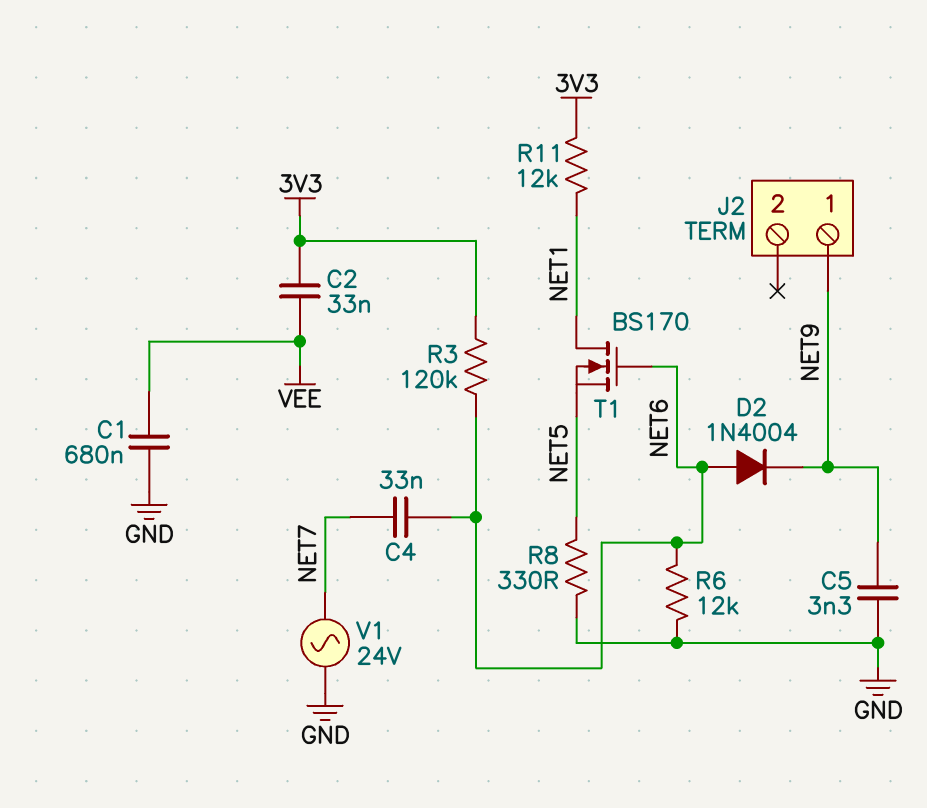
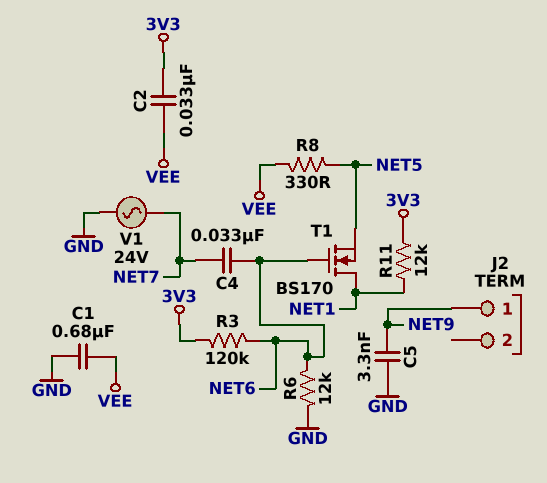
D2: diode 1N4004 (A NET6, K NET9) -> none
R8: 330 (GND, NET5) -> 330 (NET5, VEE)

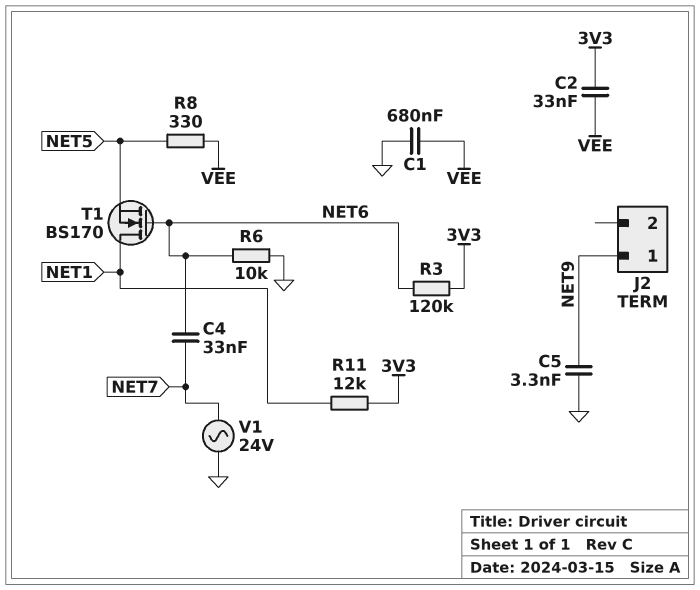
R6: 12k (GND, NET6) -> 10k (GND, NET6)

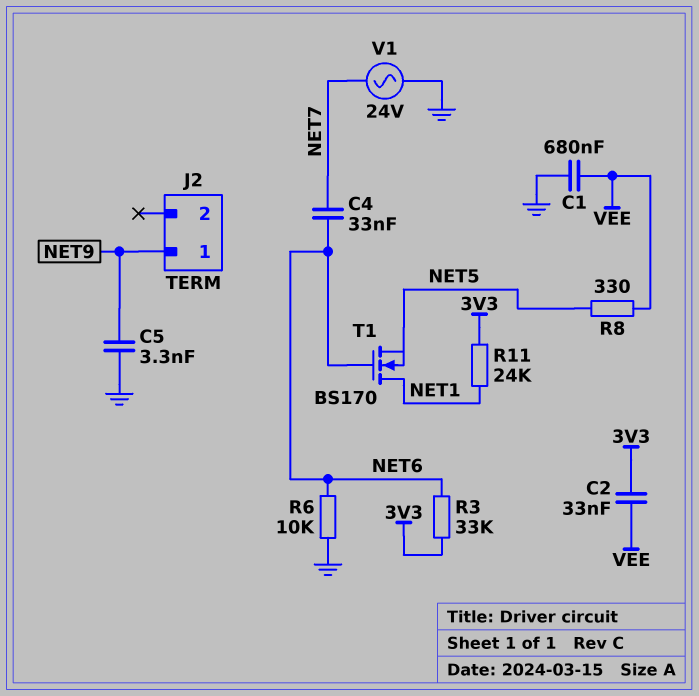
R3: 120k (3V3, NET6) -> 33k (3V3, NET6)
R11: 12k (3V3, NET1) -> 24k (3V3, NET1)

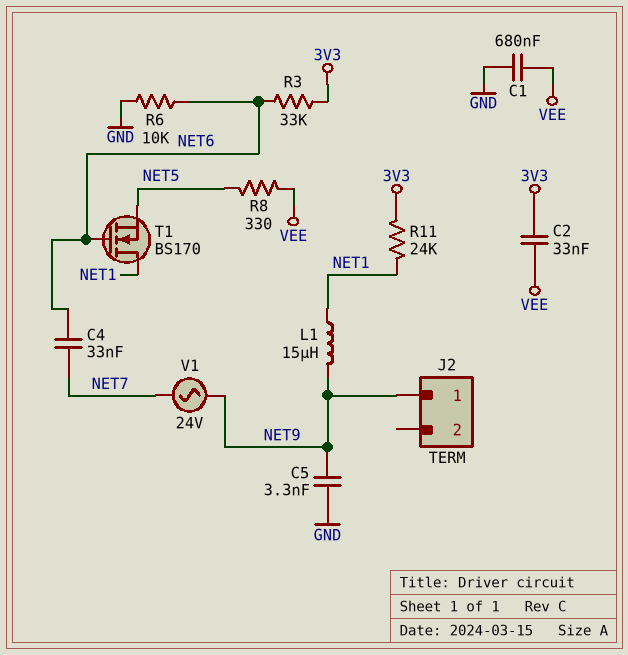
L1: none -> 15uH (NET1, NET9)
V1: AC 24V (GND, NET7) -> AC 24V (NET7, NET9)

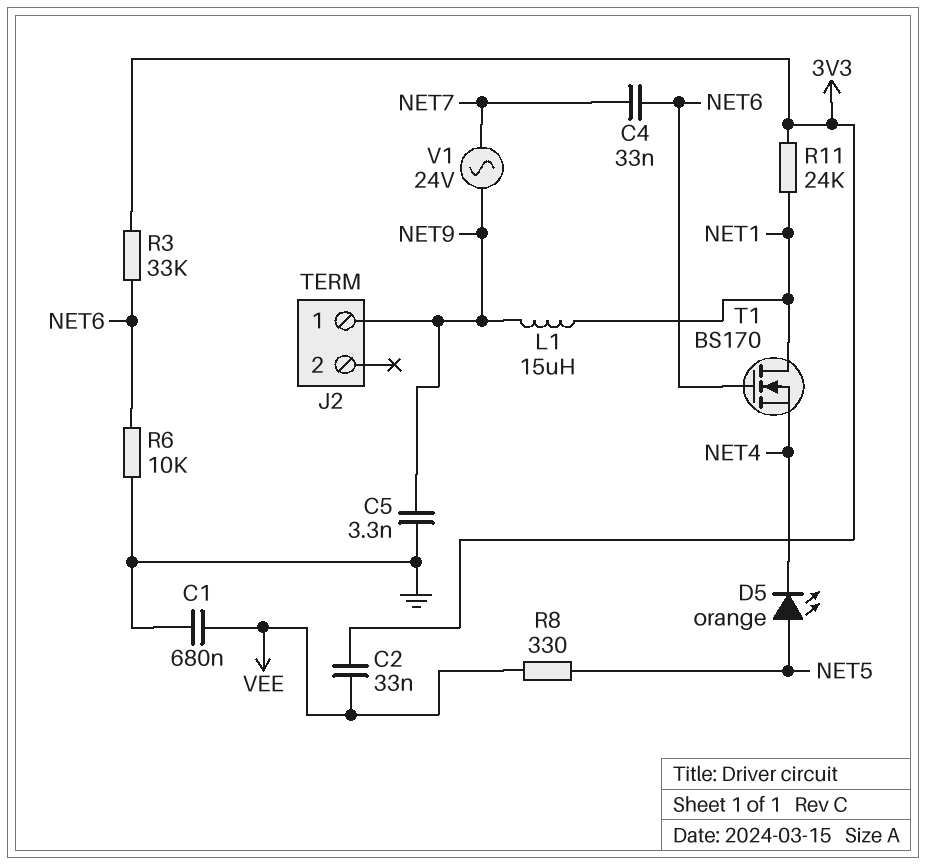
D5: none -> LED orange (A NET5, K NET4)
T1: NMOS BS170 (G NET6, D NET1, S NET5) -> NMOS BS170 (G NET6, D NET1, S NET4)

